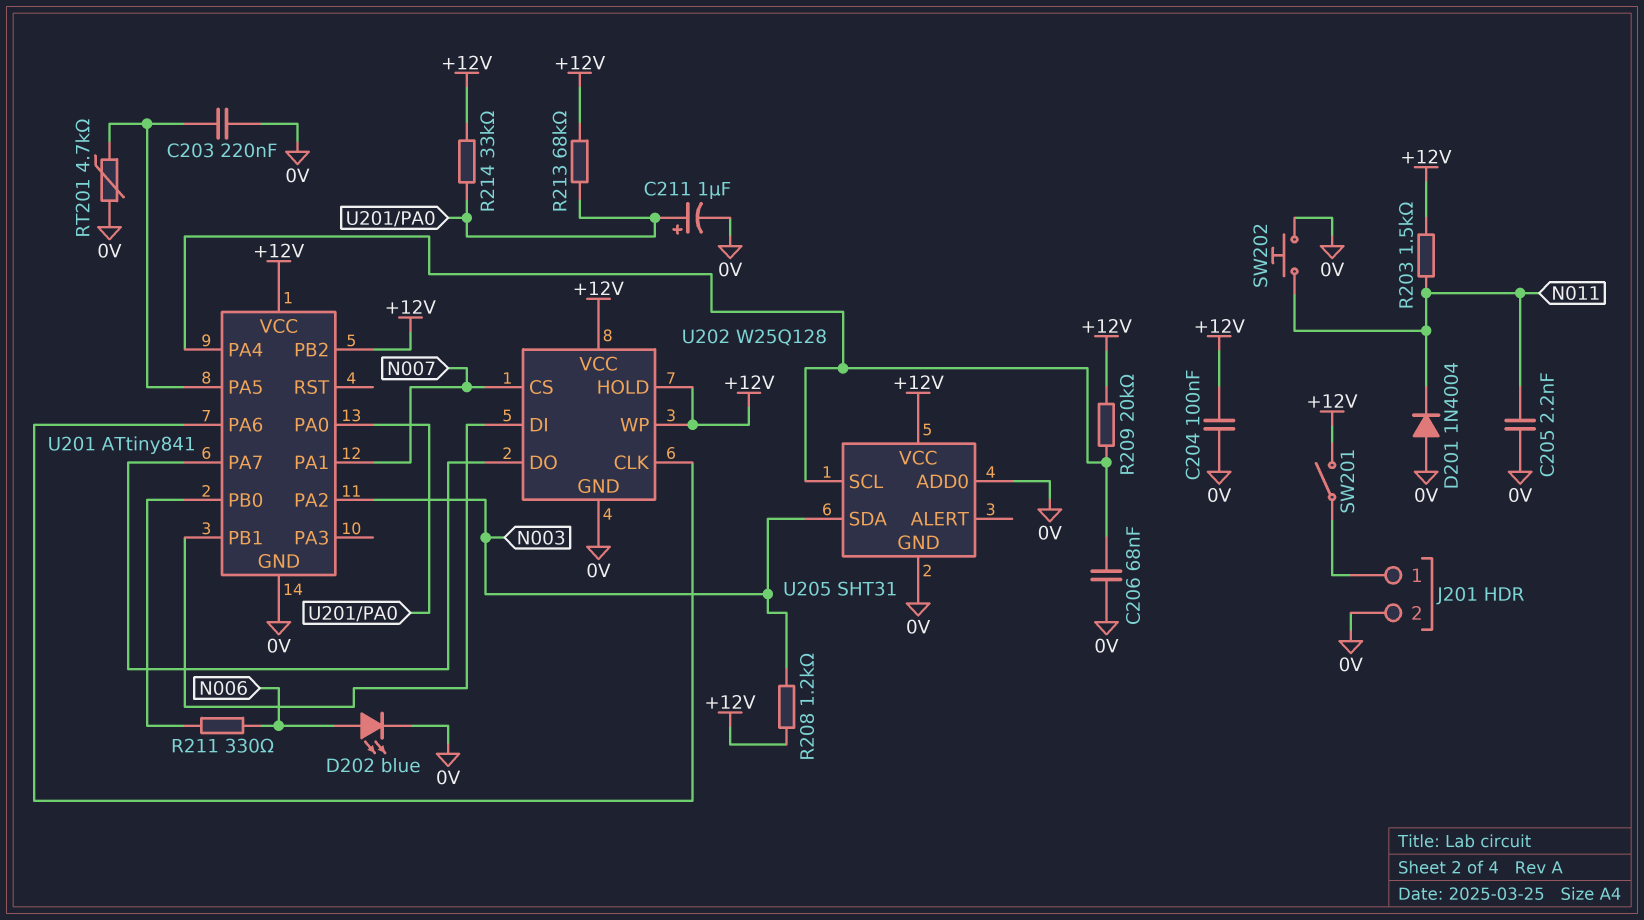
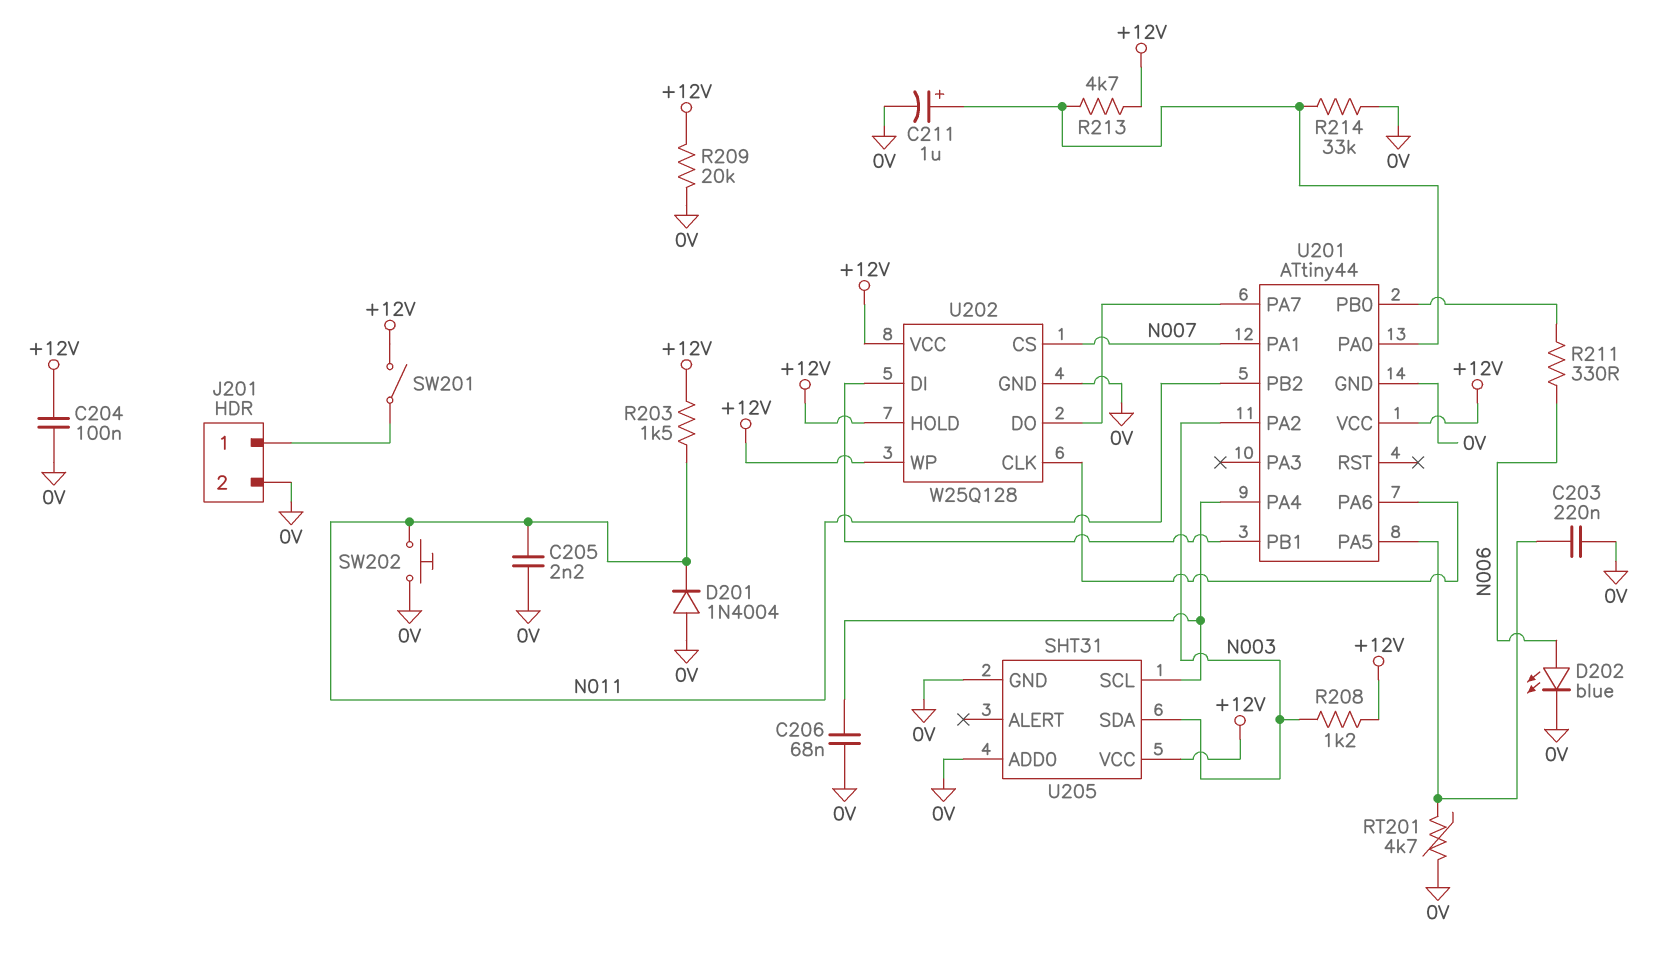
R209: 20k (+12V, U201/PA4) -> 20k (+12V, 0V)
R213: 68k (+12V, U201/PA0) -> 4.7k (+12V, U201/PA0)
R214: 33k (+12V, U201/PA0) -> 33k (0V, U201/PA0)
U201: ATtiny841 -> ATtiny44
U201 pin PB2: +12V -> N011

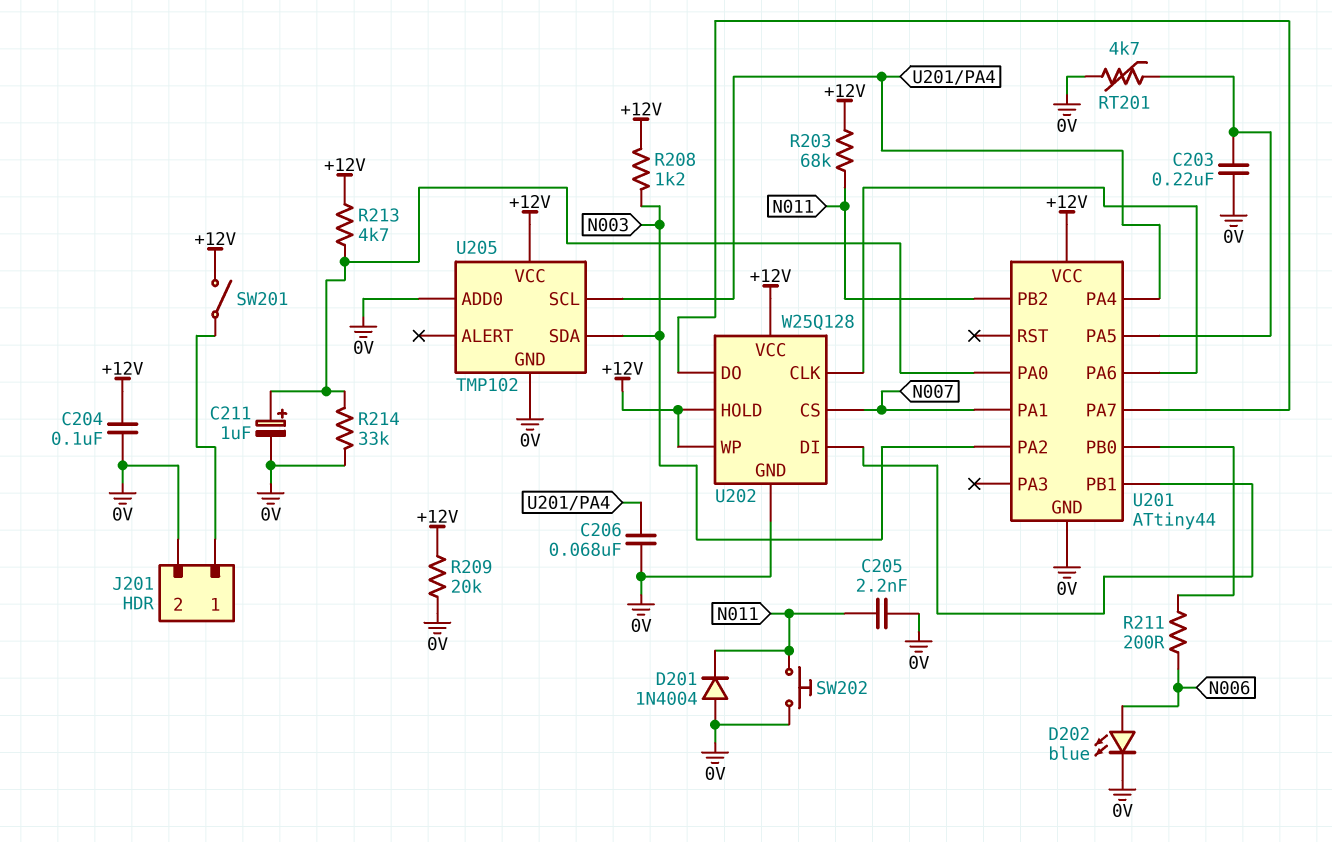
R203: 1.5k (+12V, N011) -> 68k (+12V, N011)
R211: 330 (N006, U201/PB0) -> 200 (N006, U201/PB0)
U205: SHT31 -> TMP102

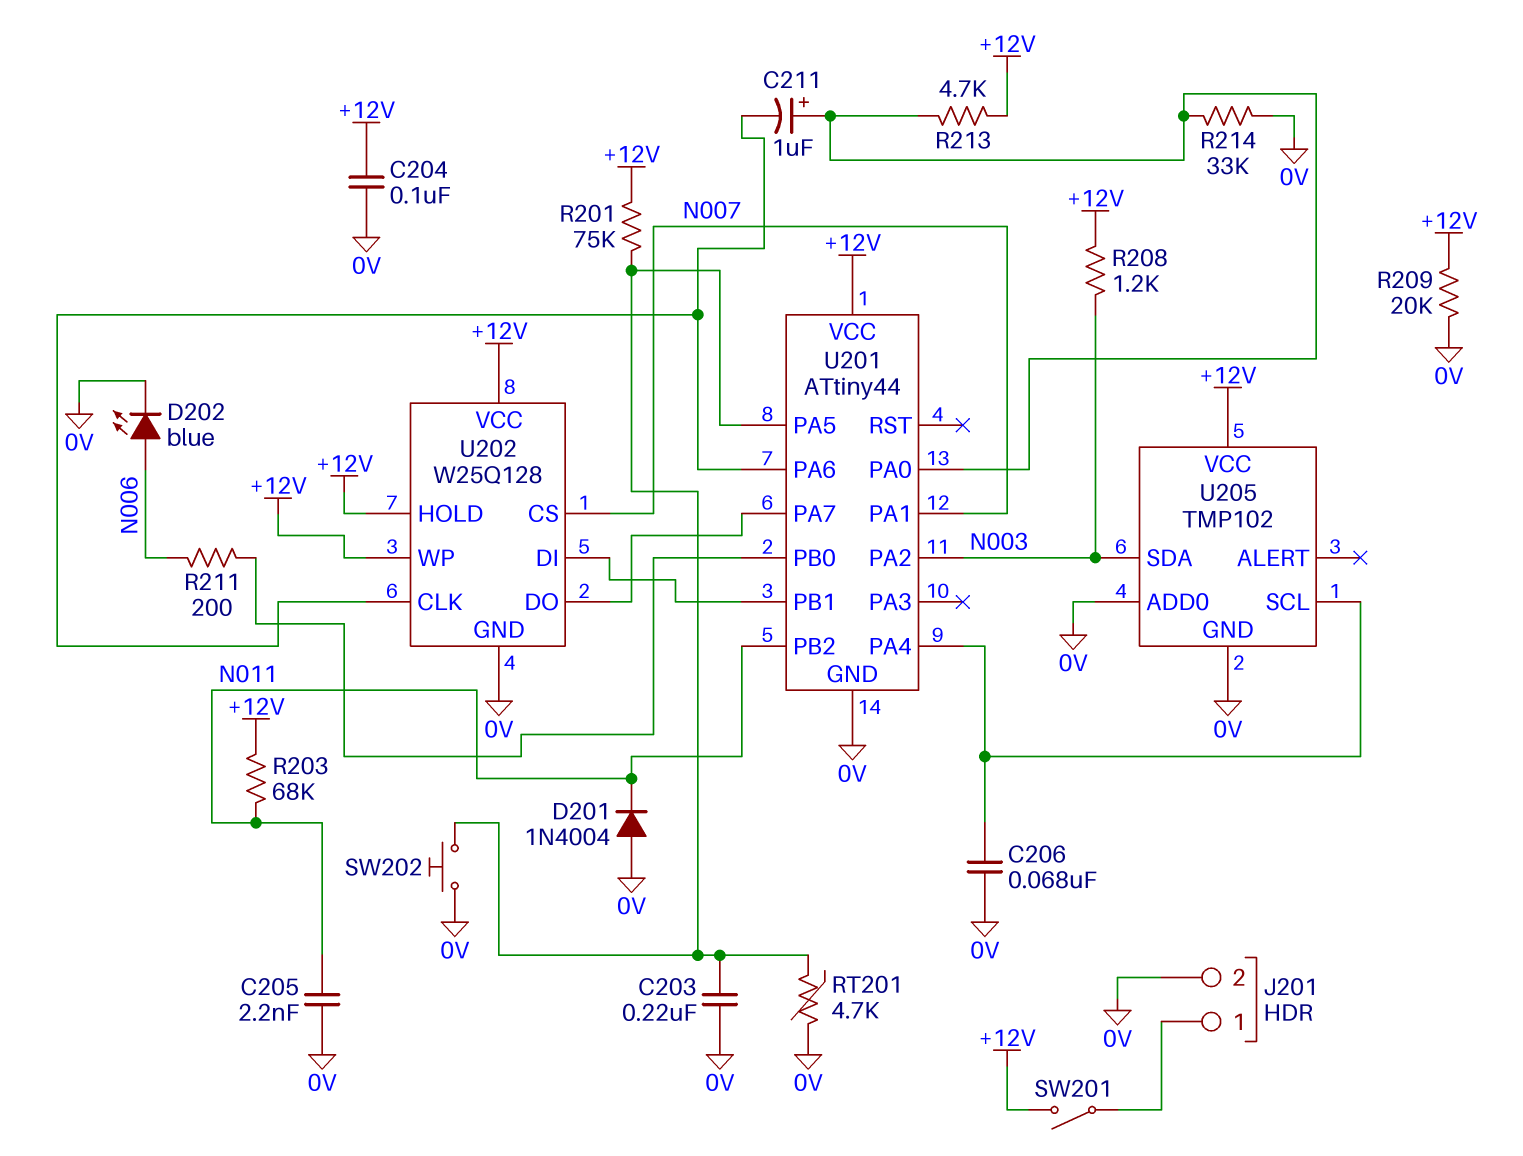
C211: 1uF (plus U201/PA0, minus 0V) -> 1uF (plus U201/PA0, minus U201/PA6)
R201: none -> 75k (+12V, U201/PA5)
SW202: button (0V, N011) -> button (0V, U201/PA5)

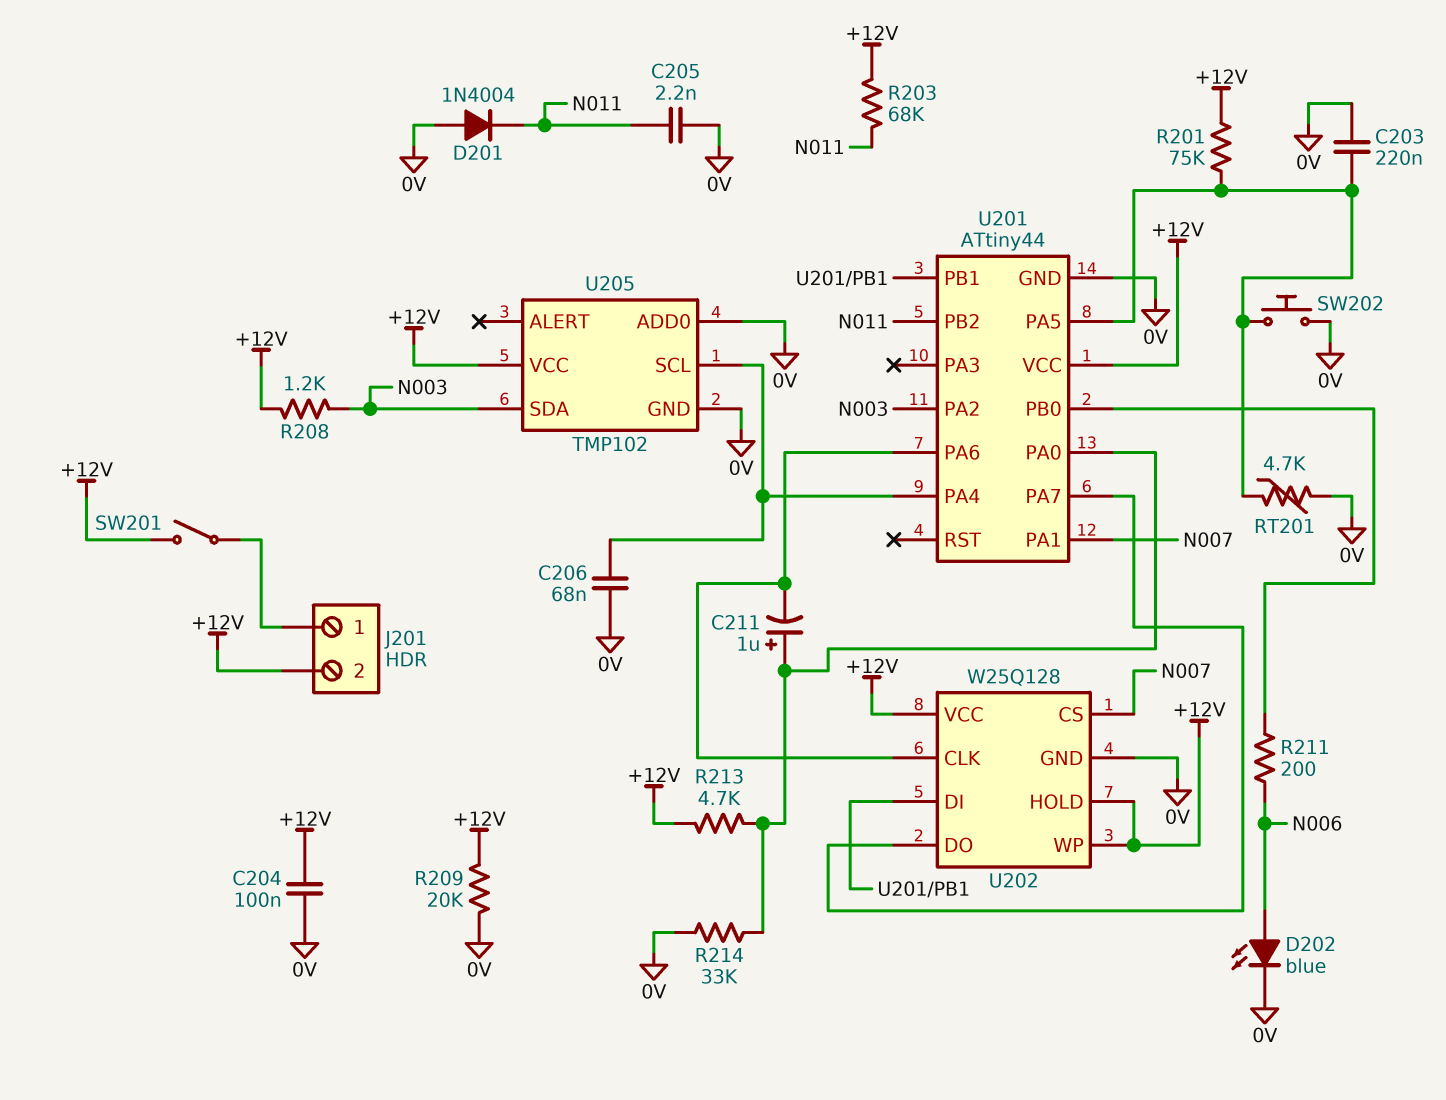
J201 pin 2: 0V -> +12V

